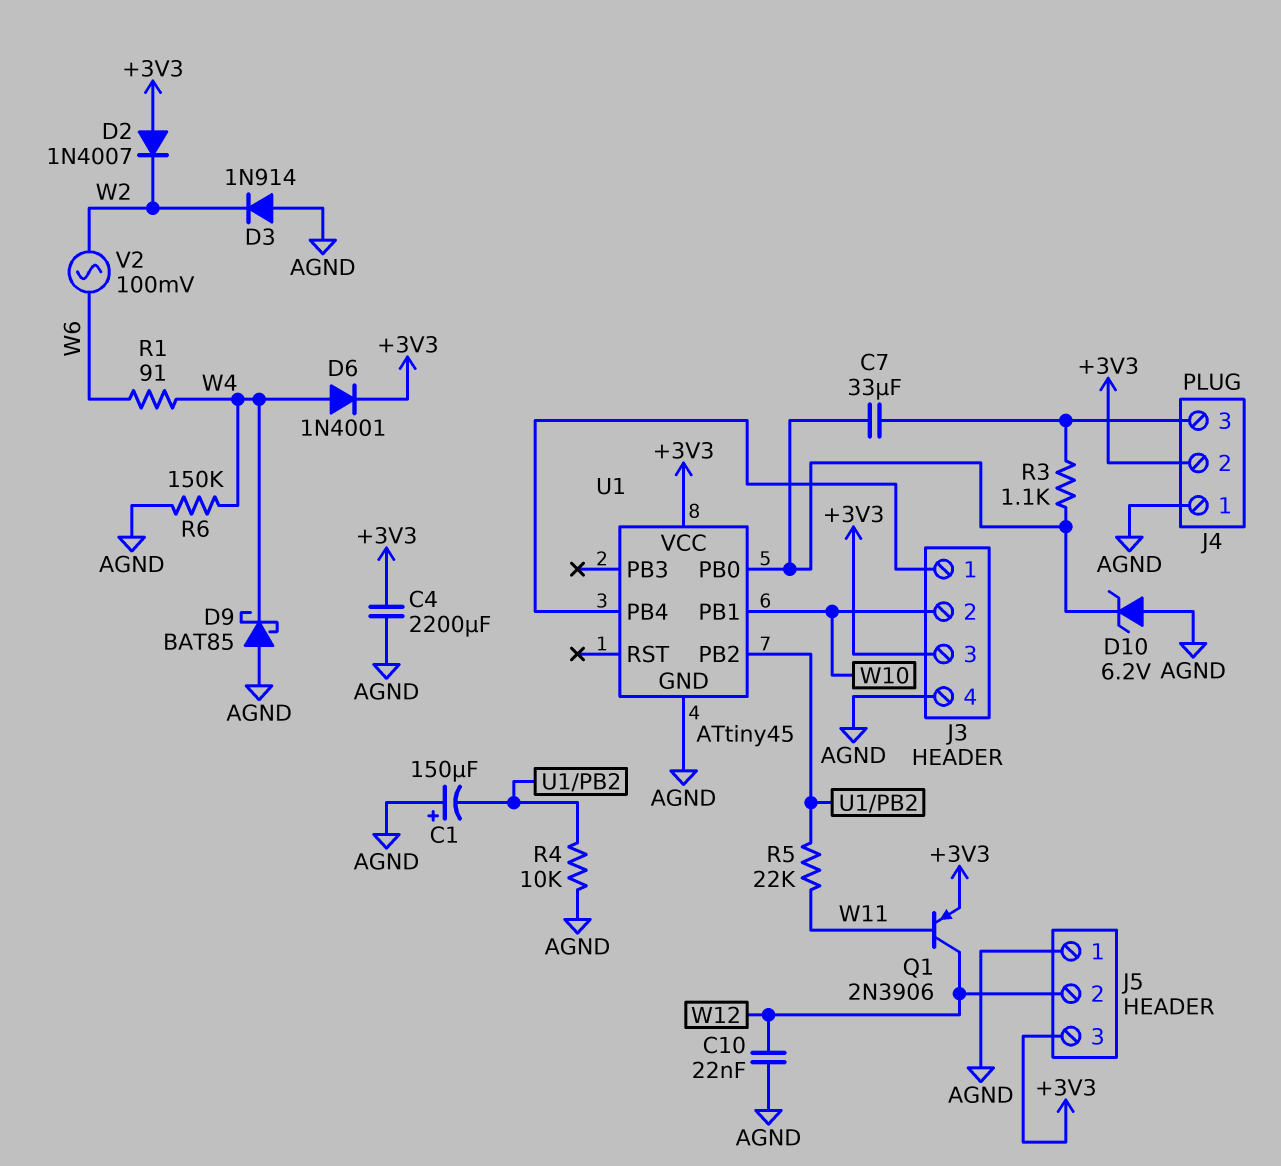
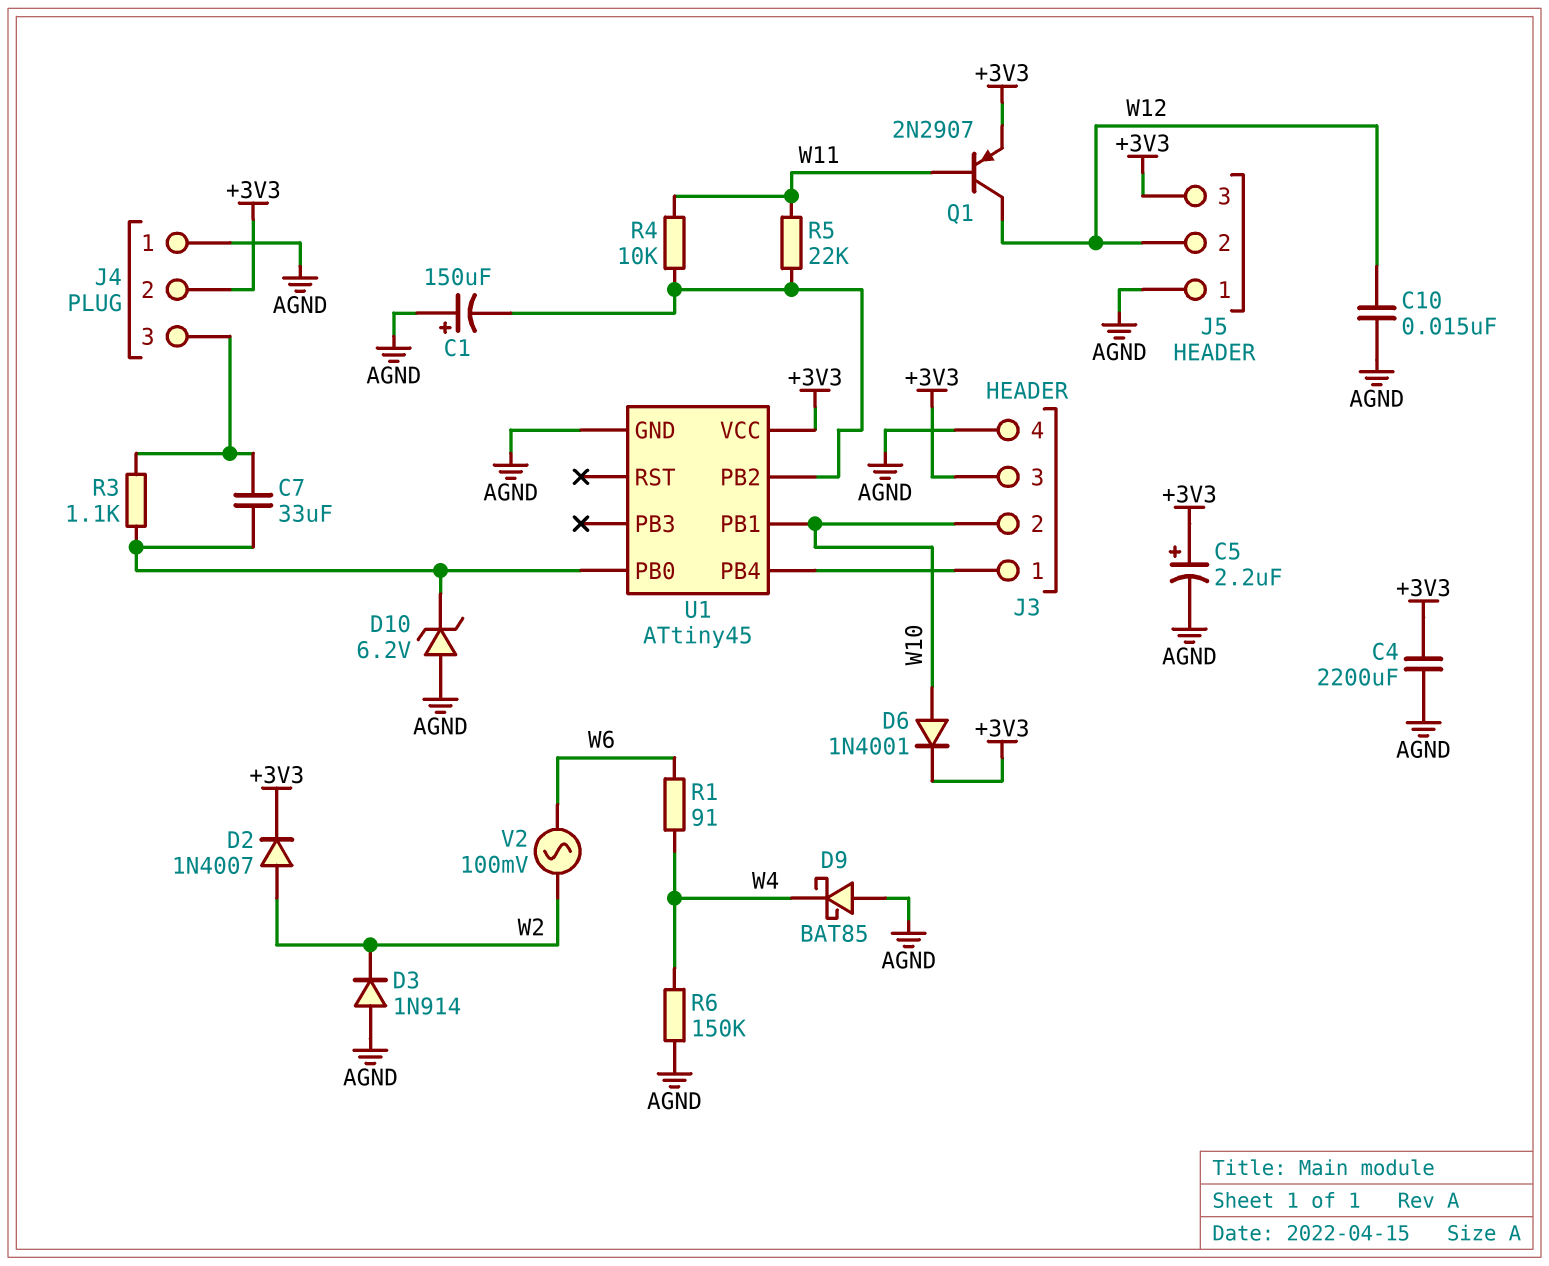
C5: none -> 2.2uF (plus +3V3, minus AGND)
C10: 22nF (AGND, W12) -> 15nF (AGND, W12)
D2: diode 1N4007 (A +3V3, K W2) -> diode 1N4007 (A W2, K +3V3)
D6: diode 1N4001 (A W4, K +3V3) -> diode 1N4001 (A W10, K +3V3)
Q1: PNP 2N3906 (B W11, C W12, E +3V3) -> PNP 2N2907 (B W11, C W12, E +3V3)
R4: 10k (AGND, U1/PB2) -> 10k (U1/PB2, W11)

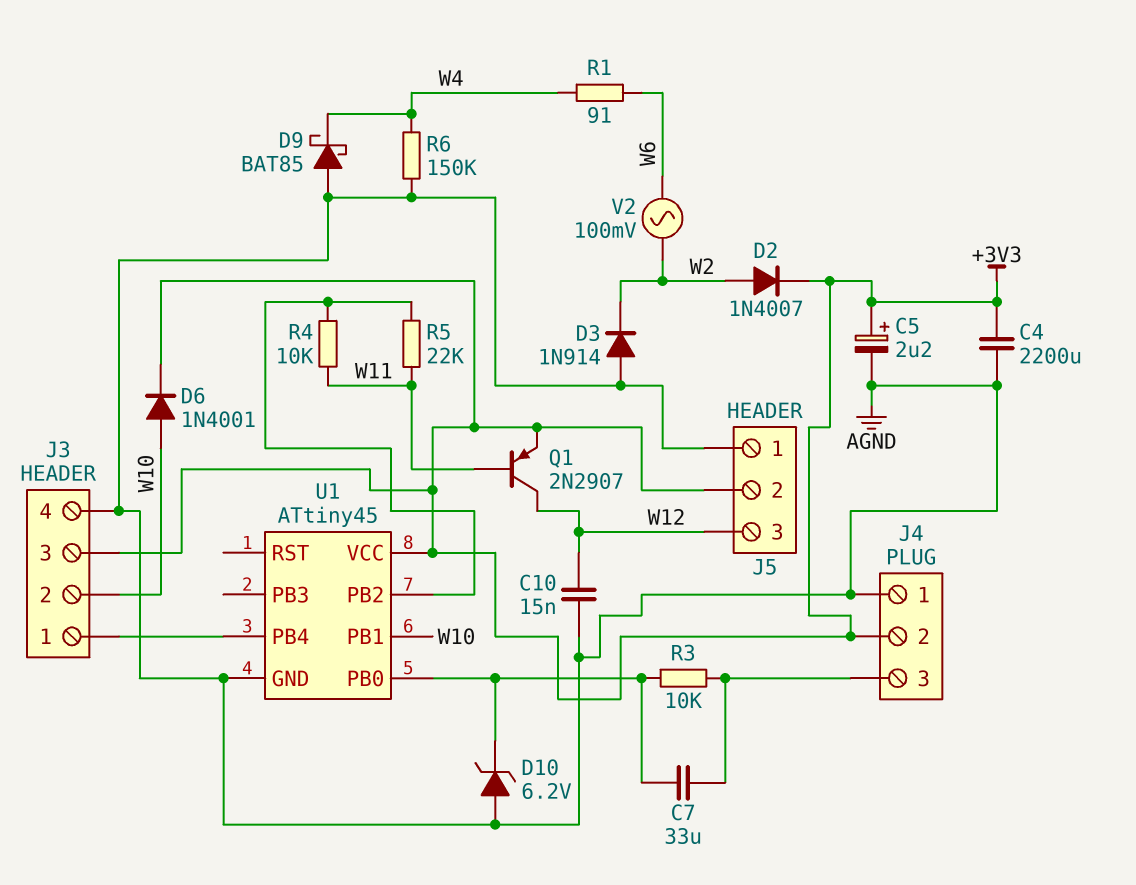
C1: 150uF (plus AGND, minus U1/PB2) -> none
J5 pin 2: W12 -> +3V3
J5 pin 3: +3V3 -> W12
R3: 1.1k (J4/3, U1/PB0) -> 10k (J4/3, U1/PB0)

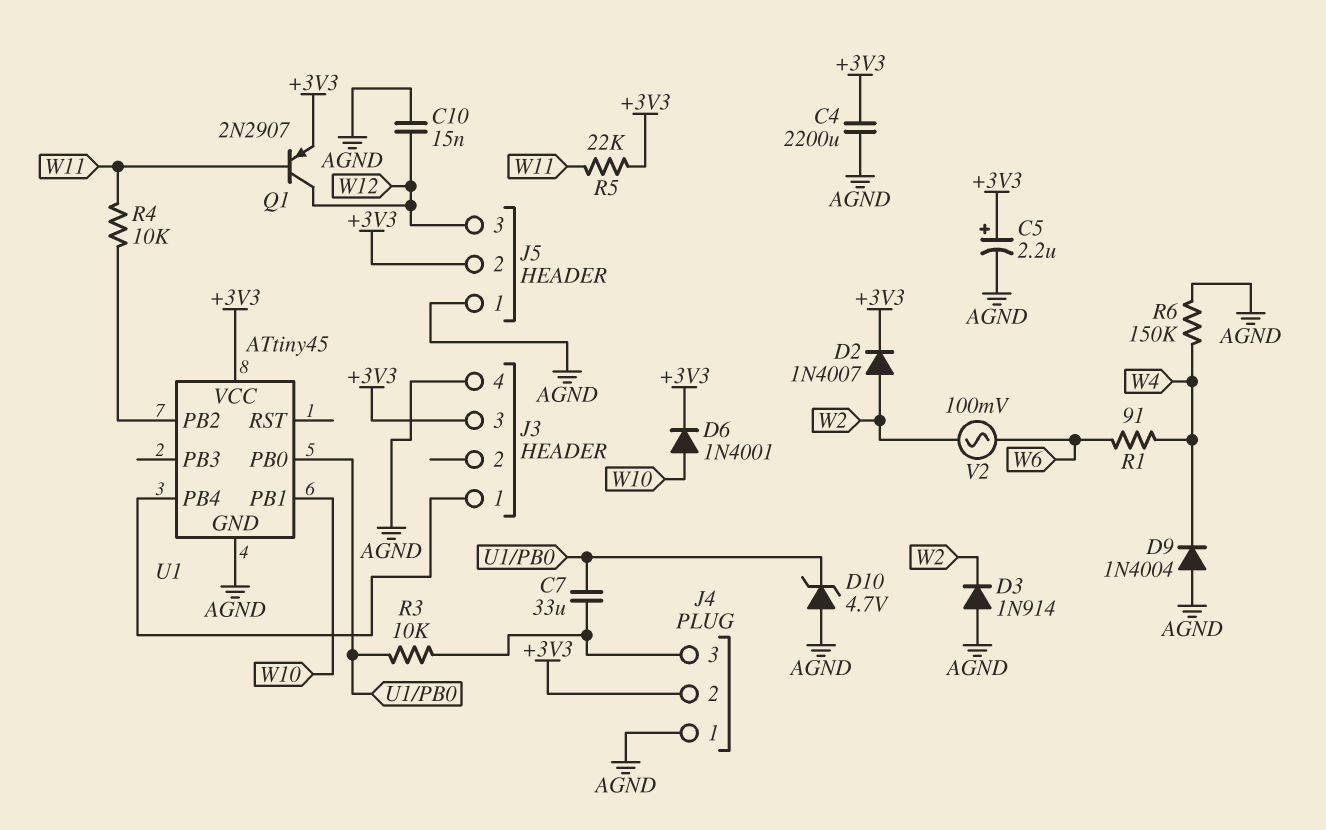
D9: schottky BAT85 (A AGND, K W4) -> diode 1N4004 (A AGND, K W4)
D10: zener 6.2V (A AGND, K U1/PB0) -> zener 4.7V (A AGND, K U1/PB0)
J3 pin 2: W10 -> none
R5: 22k (U1/PB2, W11) -> 22k (+3V3, W11)

